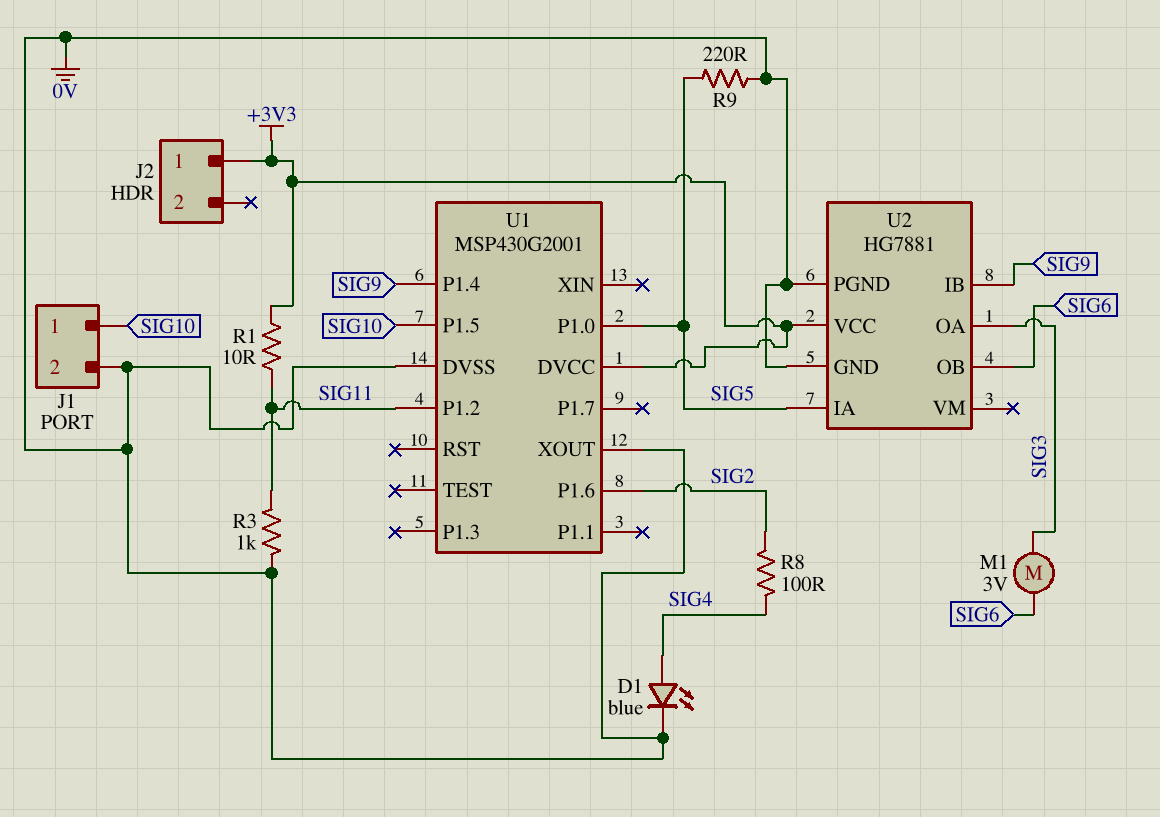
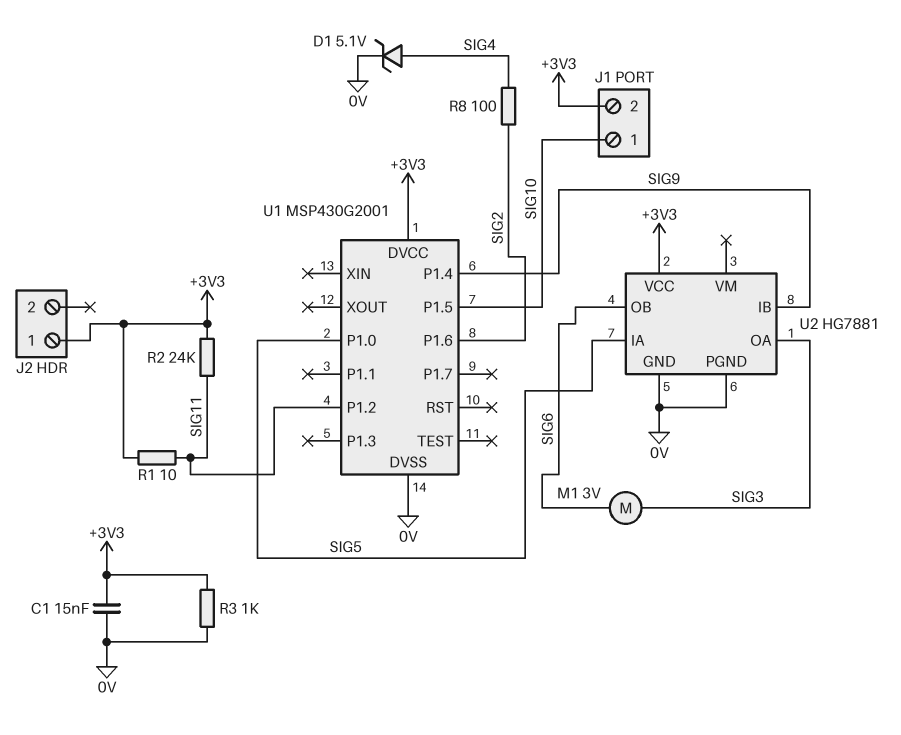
C1: none -> 15nF (+3V3, 0V)
D1: LED blue (A SIG4, K 0V) -> zener 5.1V (A SIG4, K 0V)
J1 pin 2: 0V -> +3V3
R2: none -> 24k (+3V3, SIG11)
R3: 1k (0V, SIG11) -> 1k (+3V3, 0V)
R9: 220 (0V, SIG5) -> none
U1 pin XOUT: 0V -> none

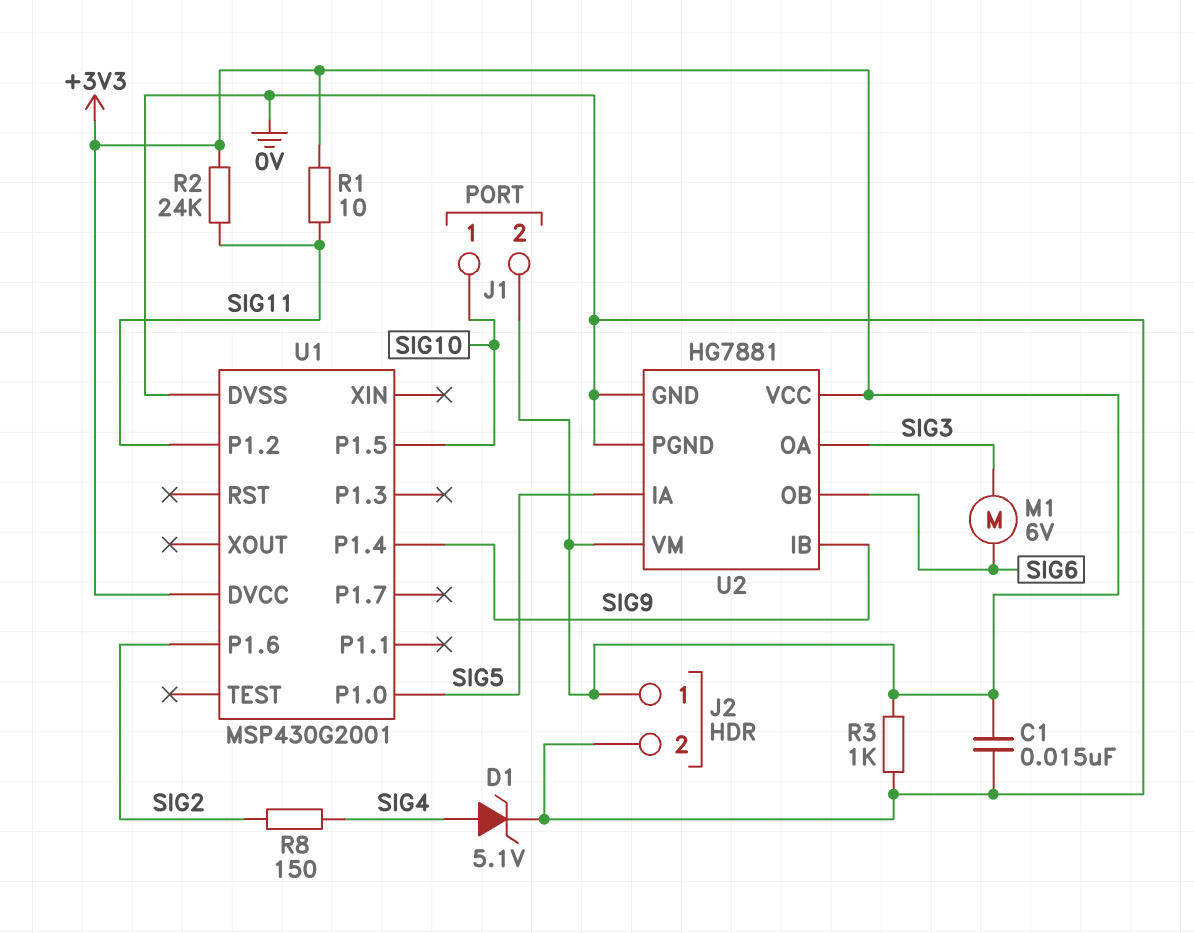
J2 pin 2: none -> 0V
M1: motor 3V (SIG3, SIG6) -> motor 6V (SIG3, SIG6)
R8: 100 (SIG2, SIG4) -> 150 (SIG2, SIG4)
U2 pin VM: none -> +3V3

